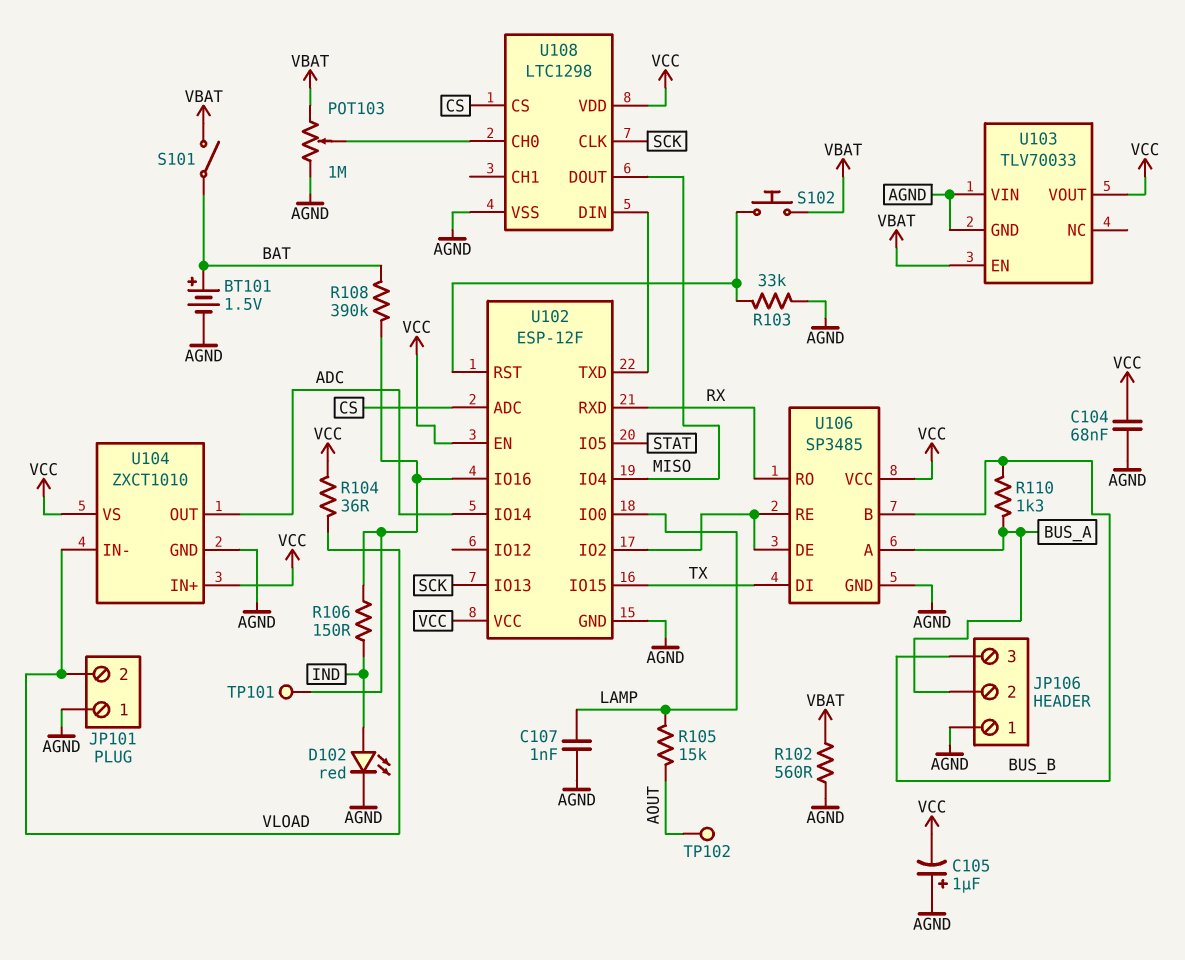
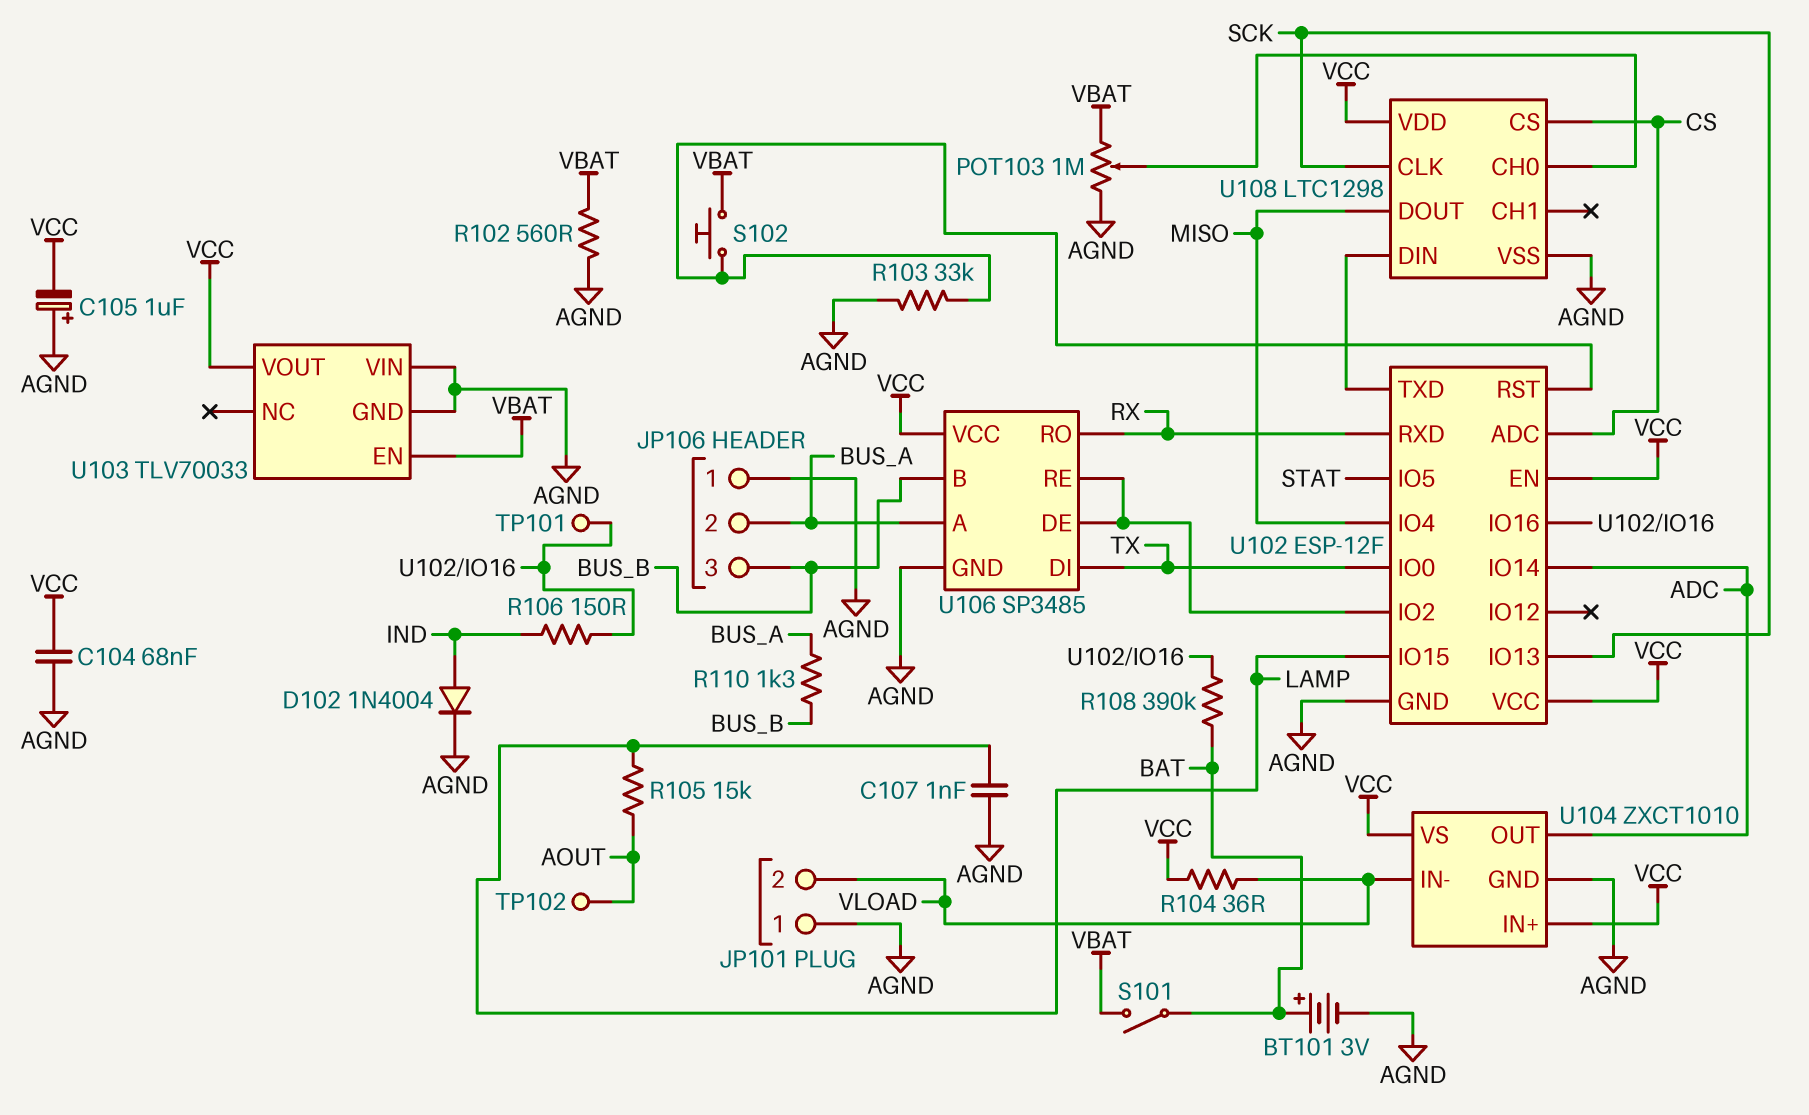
BT101: 1.5V (plus BAT, minus AGND) -> 3V (plus BAT, minus AGND)
D102: LED red (A IND, K AGND) -> diode 1N4004 (A IND, K AGND)
U102 pin IO0: LAMP -> TX
U102 pin IO15: TX -> LAMP

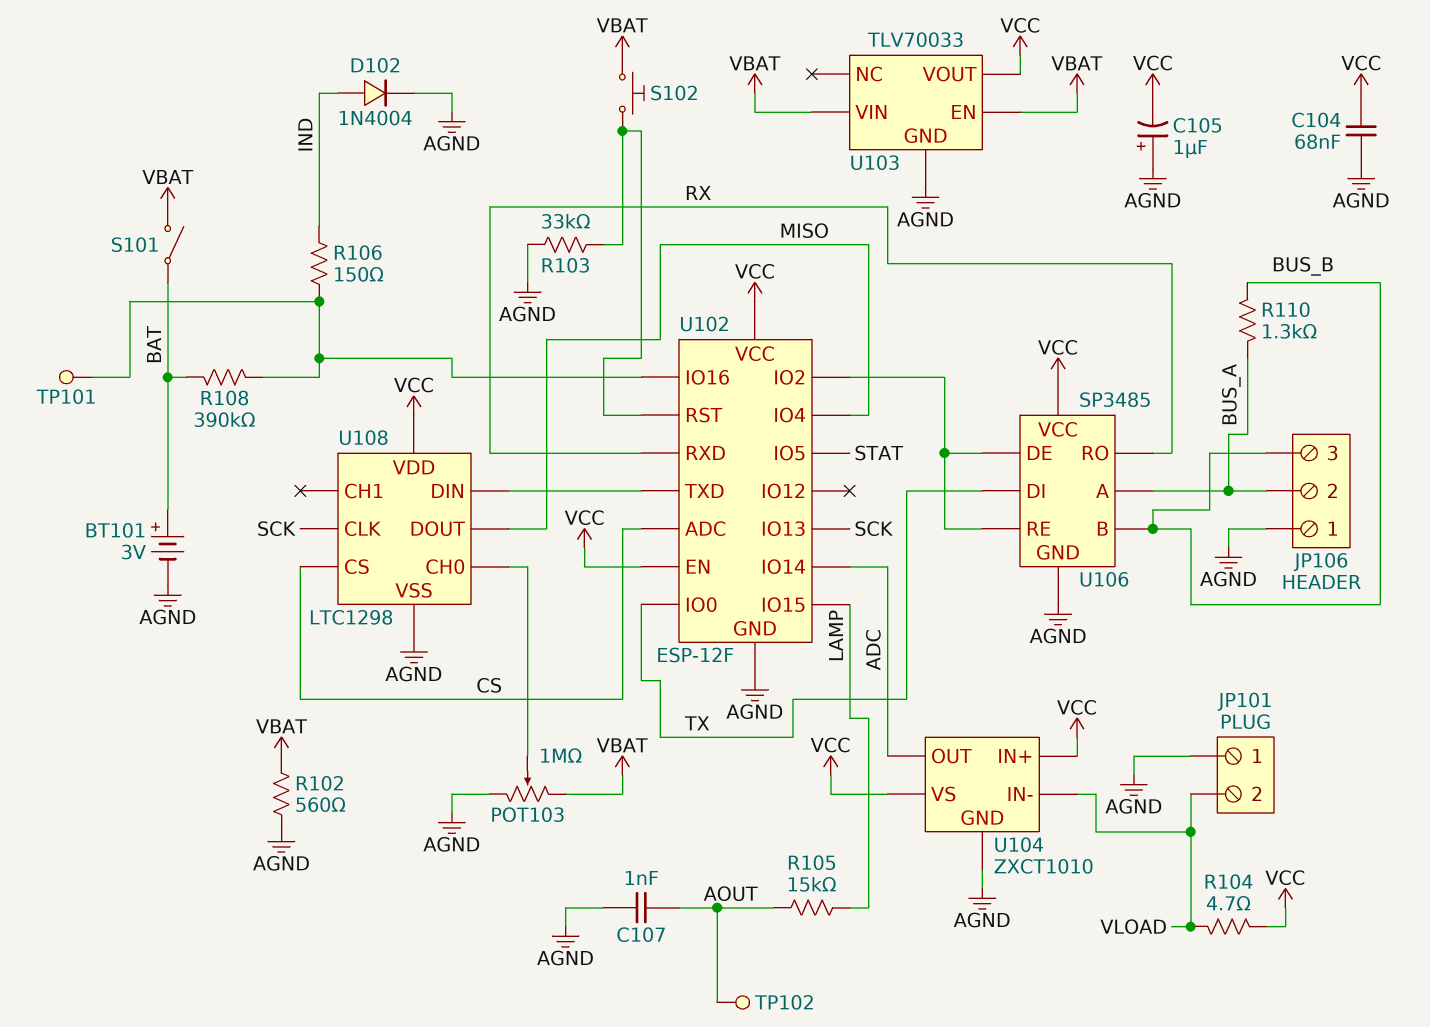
C107: 1nF (AGND, LAMP) -> 1nF (AGND, AOUT)
R104: 36 (VCC, VLOAD) -> 4.7 (VCC, VLOAD)
U103 pin VIN: AGND -> VBAT

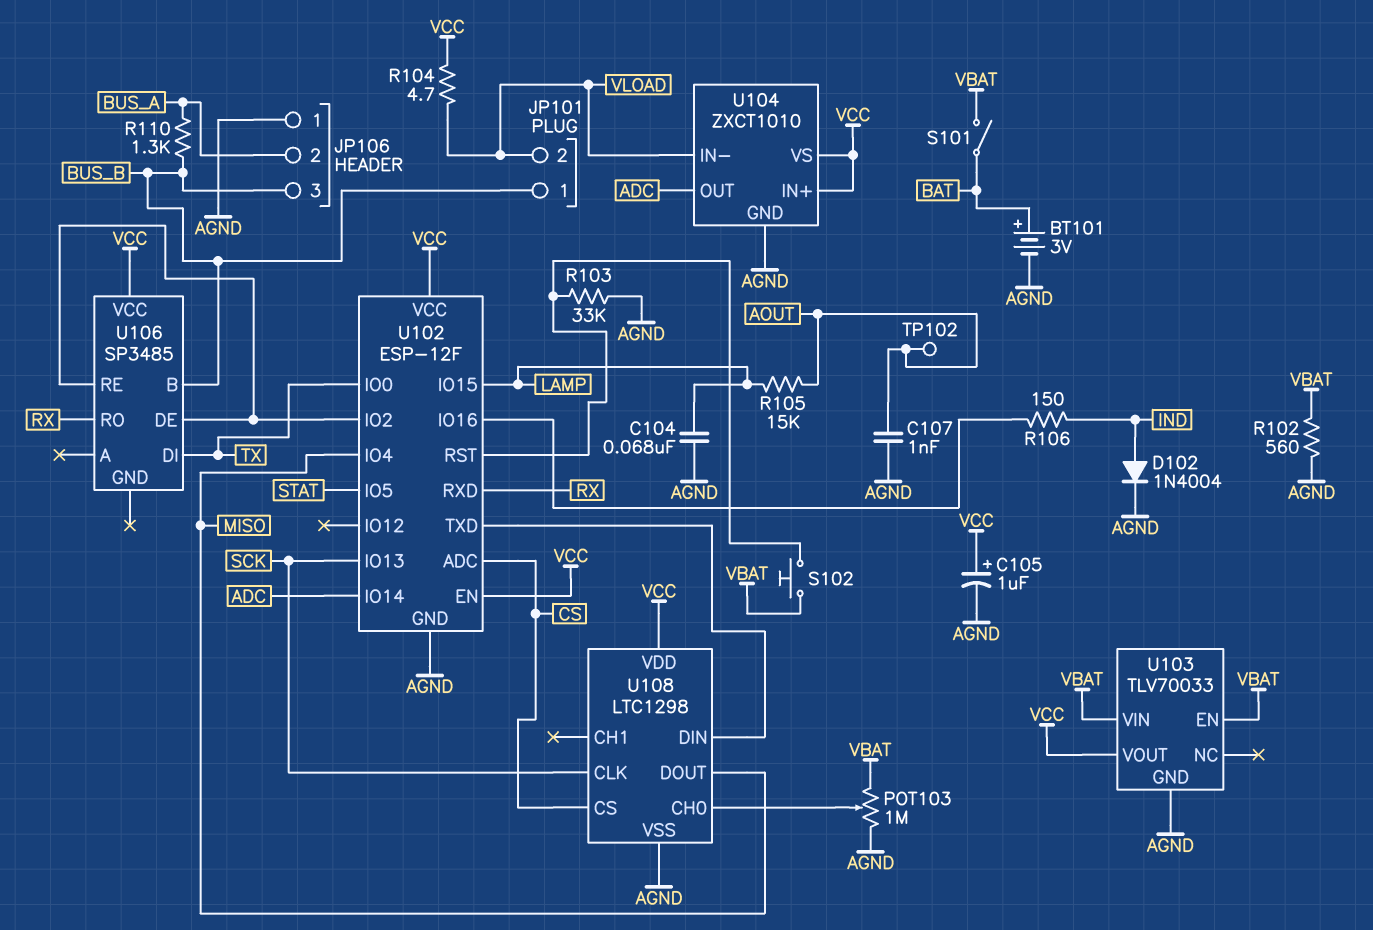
C104: 68nF (AGND, VCC) -> 68nF (AGND, LAMP)
C105: 1uF (plus AGND, minus VCC) -> 1uF (plus VCC, minus AGND)
JP101 pin 1: AGND -> BUS_B
R108: 390k (BAT, U102/IO16) -> none
TP101: test point (U102/IO16) -> none
U106 pin A: BUS_A -> none
U106 pin GND: AGND -> none

